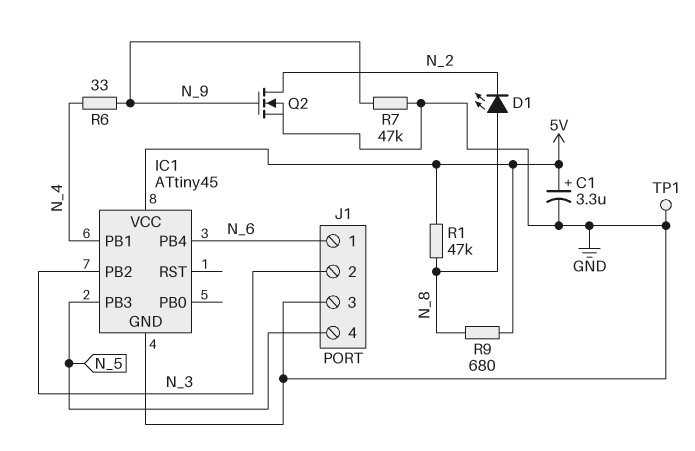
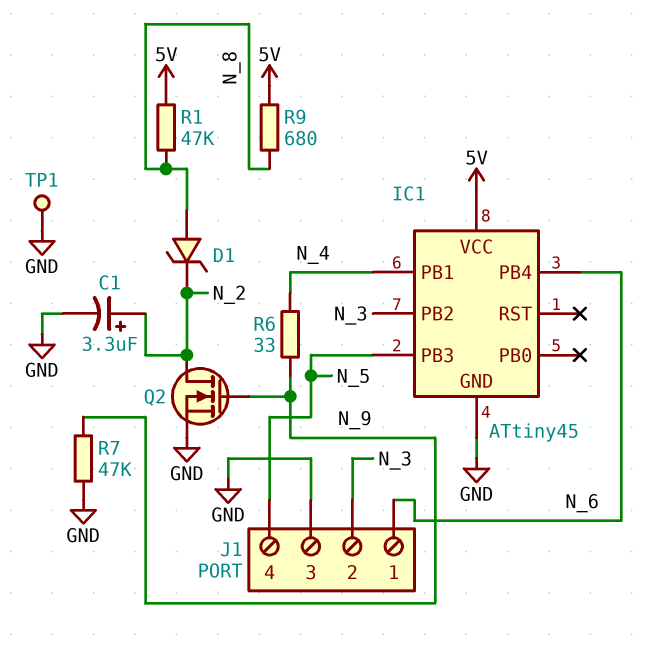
C1: 3.3uF (plus 5V, minus GND) -> 3.3uF (plus N_2, minus GND)
D1: LED (A N_8, K N_2) -> zener (A N_8, K N_2)

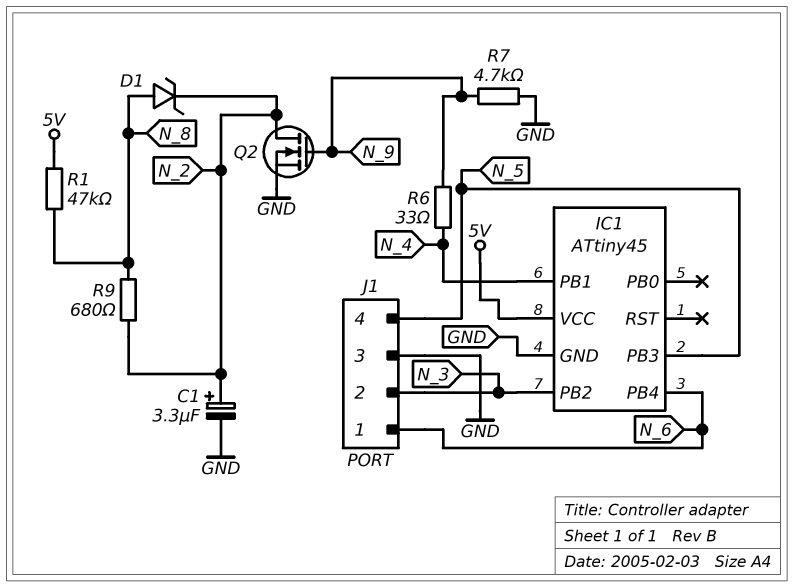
R7: 47k (GND, N_9) -> 4.7k (GND, N_9)
R9: 680 (5V, N_8) -> 680 (N_2, N_8)
TP1: test point (GND) -> none

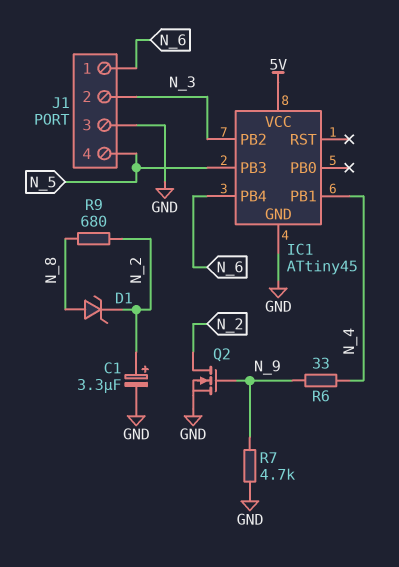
R1: 47k (5V, N_8) -> none

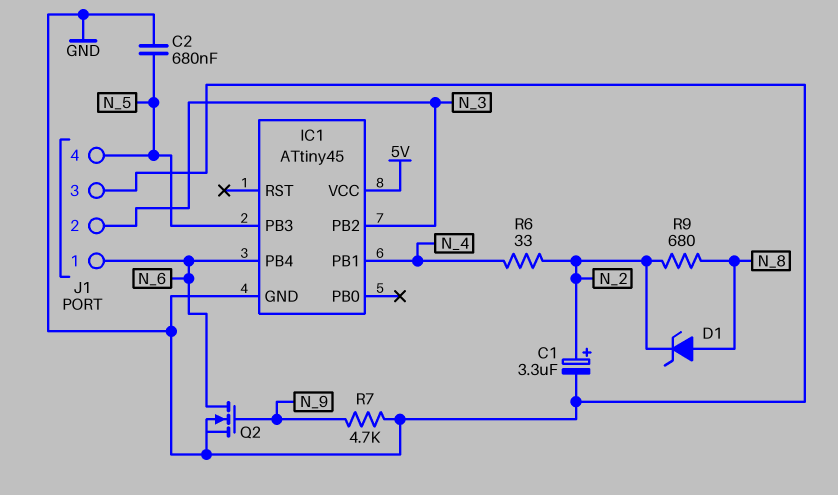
C2: none -> 680nF (GND, N_5)
Q2: NMOS (G N_9, D N_2, S GND) -> NMOS (G N_9, D N_6, S GND)
R6: 33 (N_4, N_9) -> 33 (N_2, N_4)

